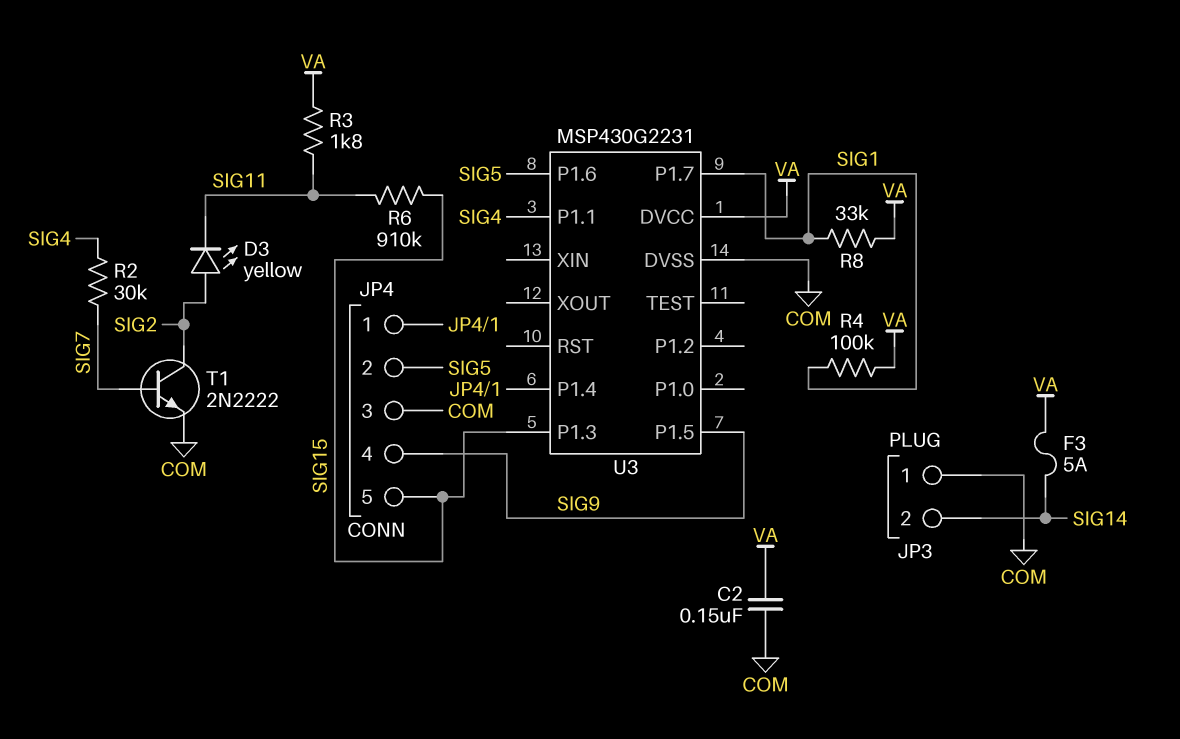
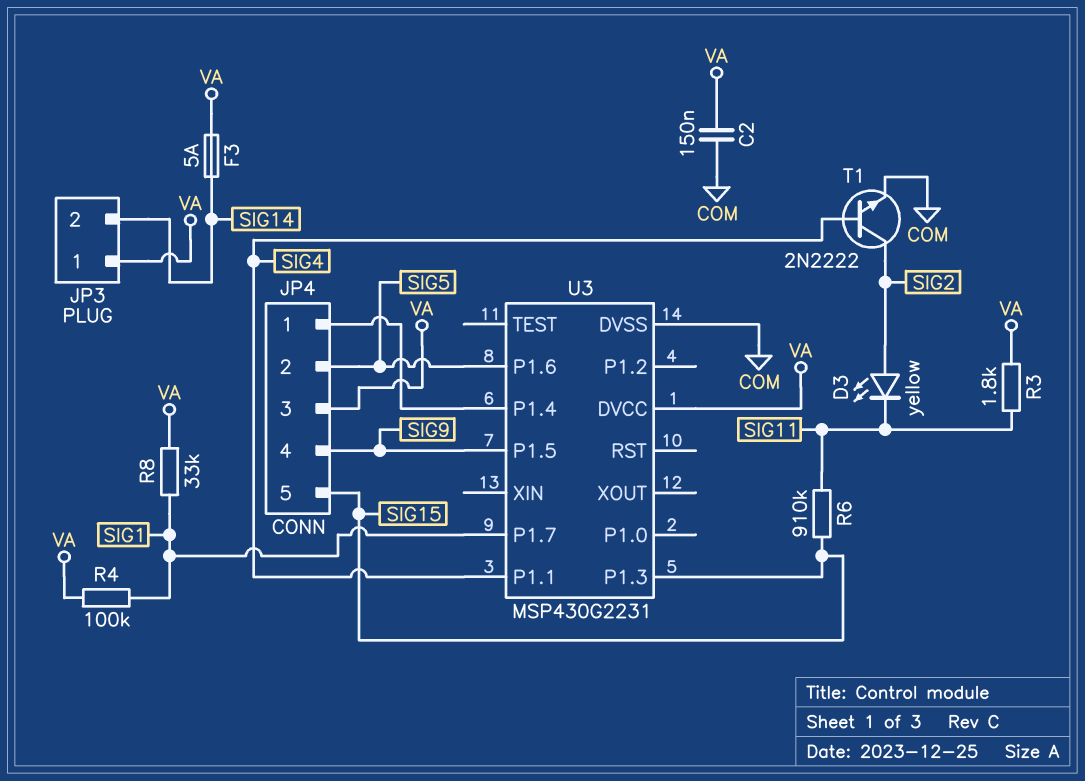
JP3 pin 1: COM -> VA
JP4 pin 3: COM -> VA
R2: 30k (SIG4, SIG7) -> none
T1: NPN 2N2222 (B SIG7, C SIG2, E COM) -> NPN 2N2222 (B SIG4, C SIG2, E COM)

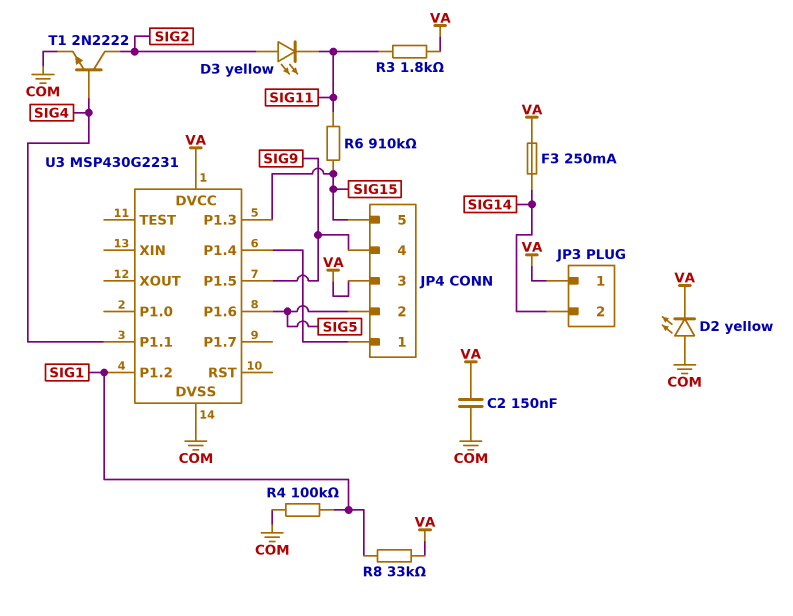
D2: none -> LED yellow (A COM, K VA)
F3: 5A (SIG14, VA) -> 250mA (SIG14, VA)
R4: 100k (SIG1, VA) -> 100k (COM, SIG1)
U3 pin P1.2: none -> SIG1
U3 pin P1.7: SIG1 -> none

